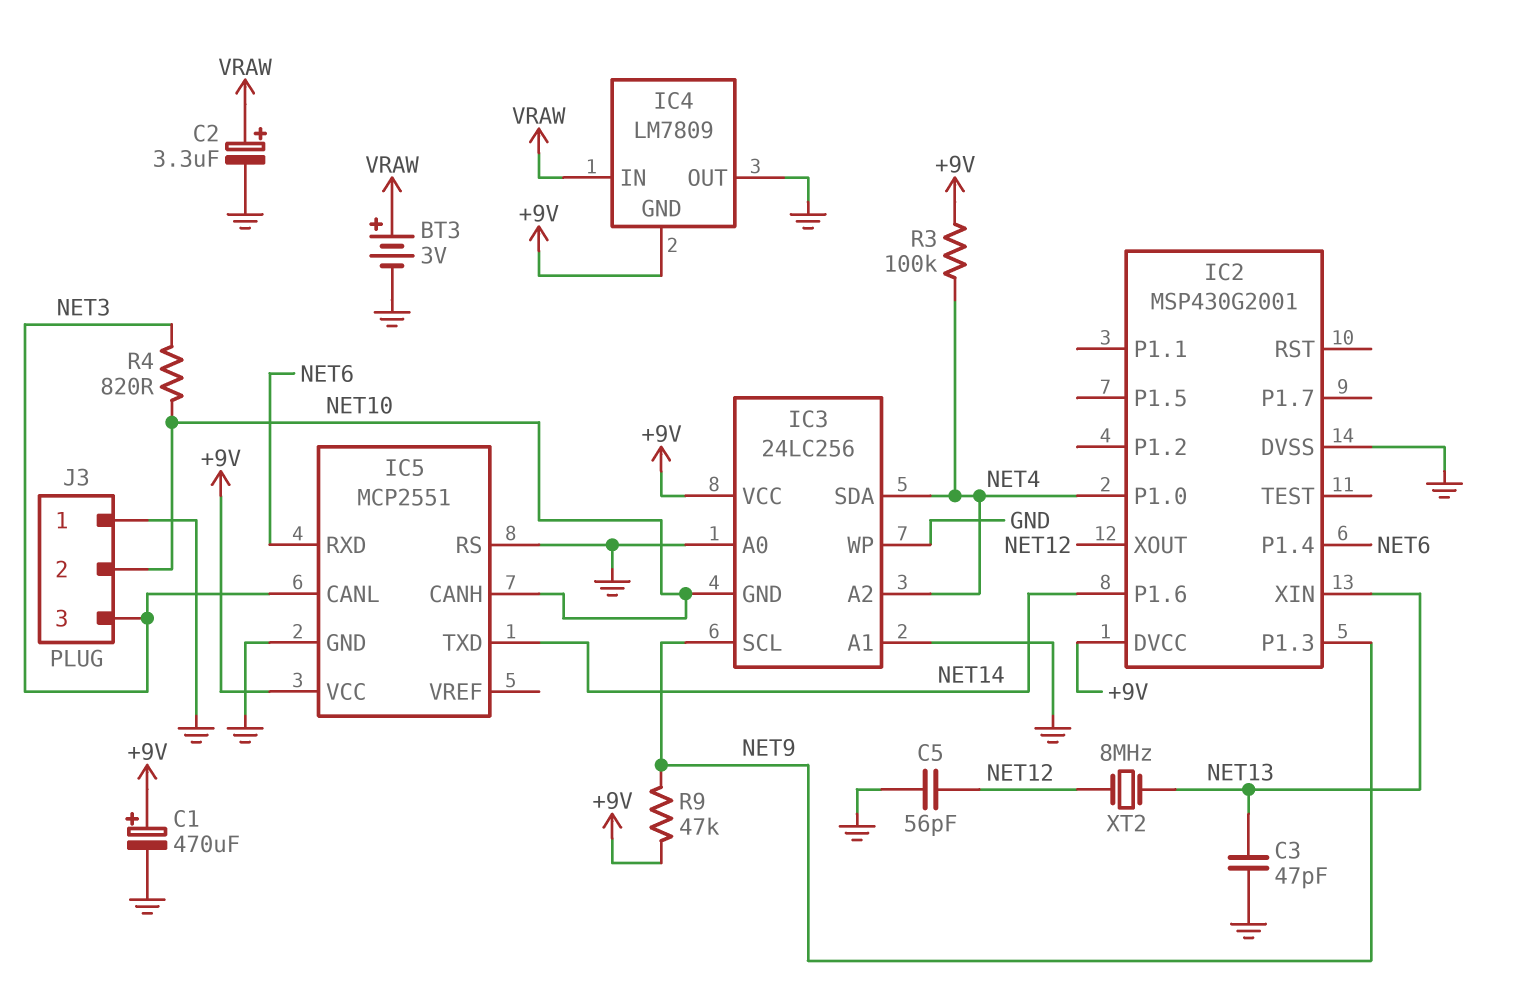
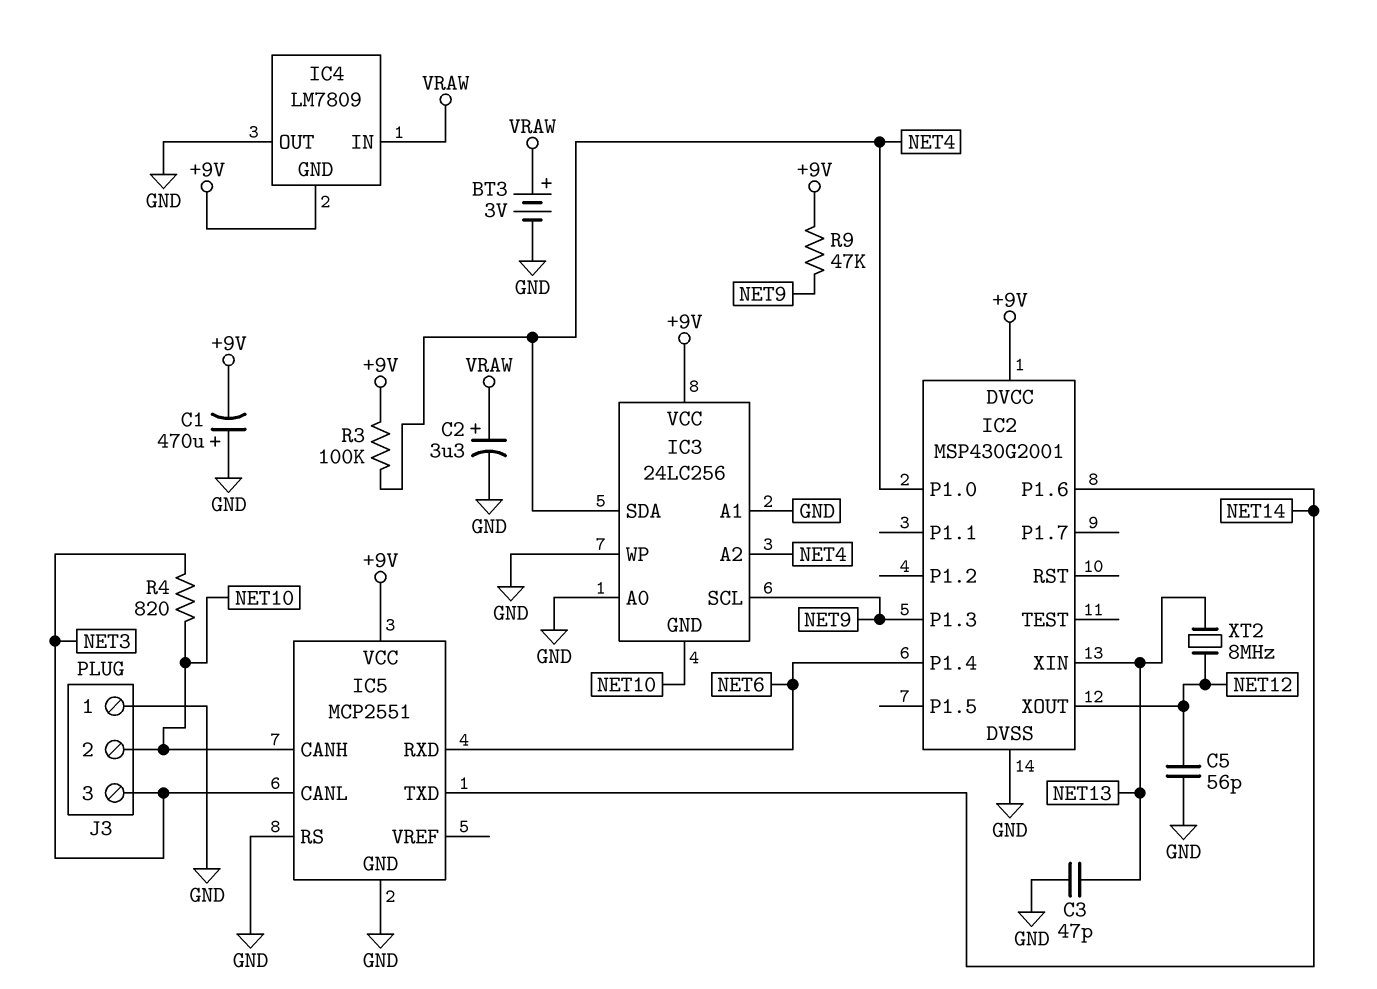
C1: 470uF (plus +9V, minus GND) -> 470uF (plus GND, minus +9V)

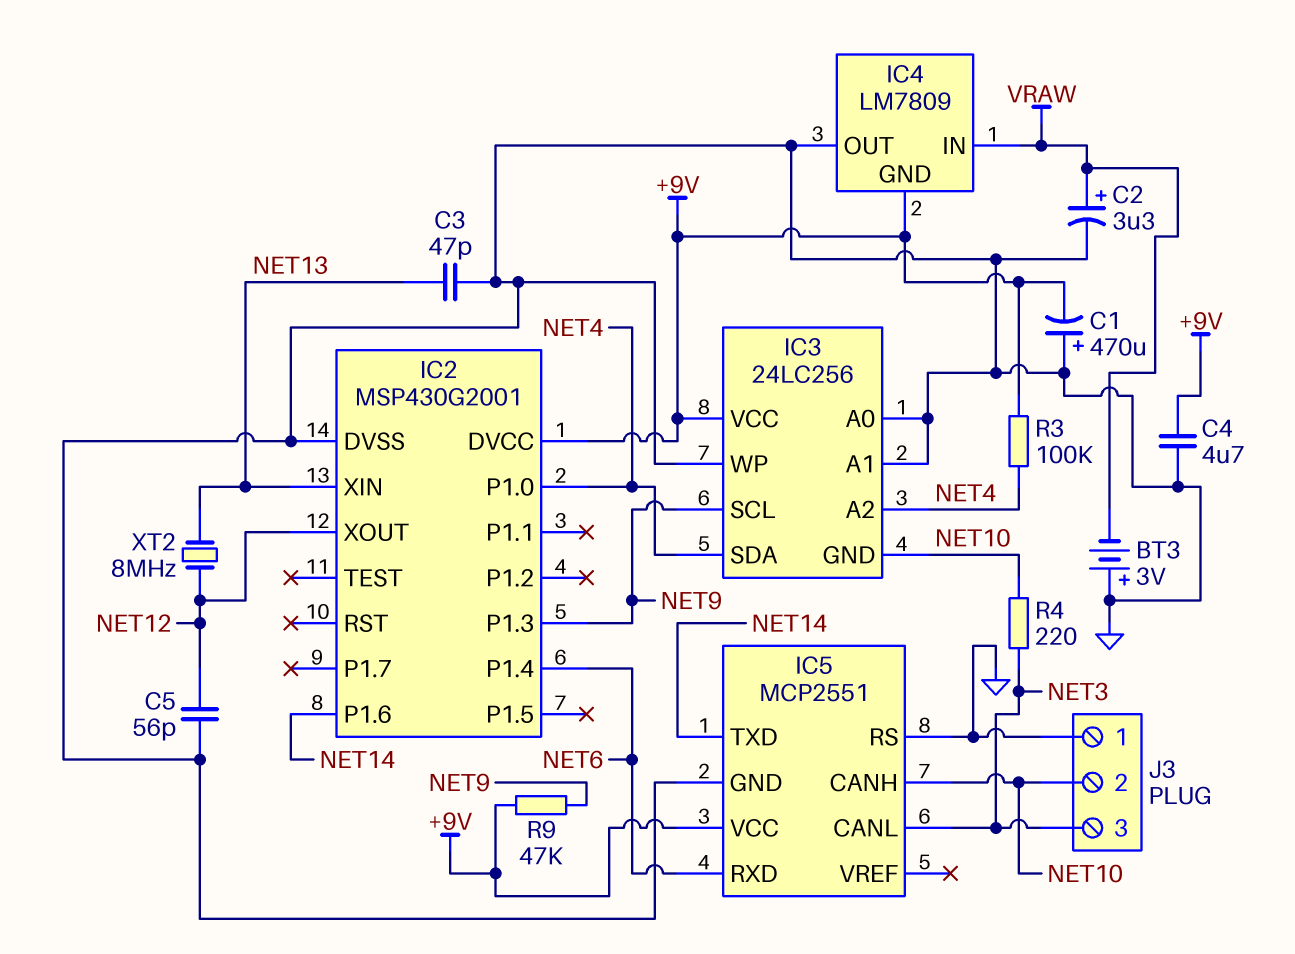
BT3: 3V (plus VRAW, minus GND) -> 3V (plus GND, minus VRAW)
C4: none -> 4.7uF (+9V, GND)
R4: 820 (NET3, NET10) -> 220 (NET3, NET10)

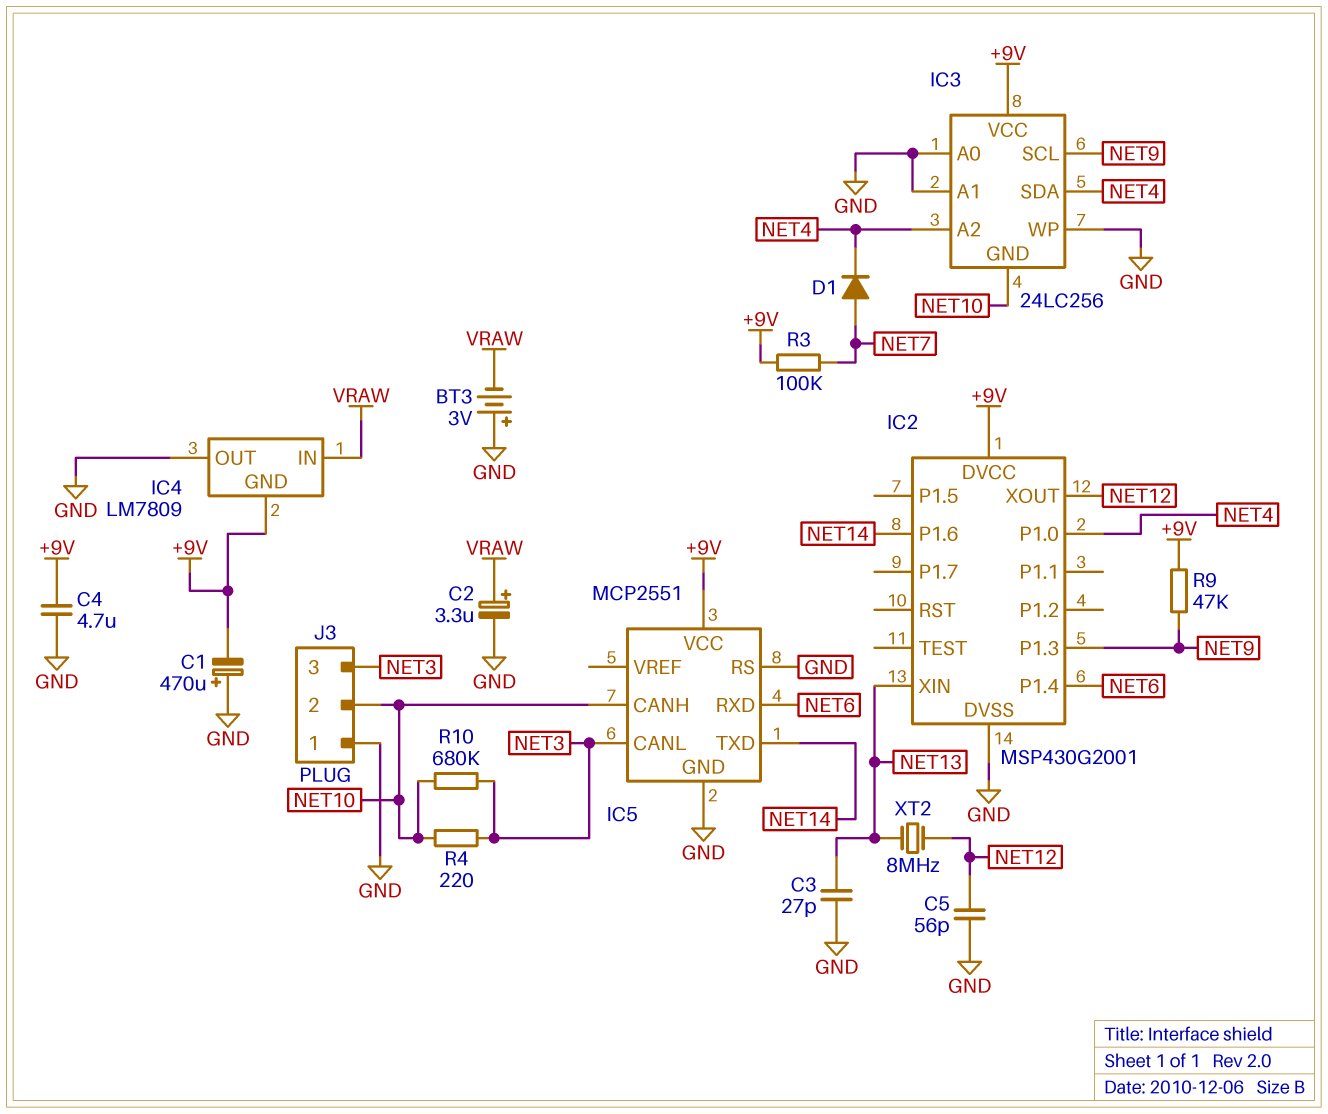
C3: 47pF (GND, NET13) -> 27pF (GND, NET13)
D1: none -> diode (A NET7, K NET4)
R3: 100k (+9V, NET4) -> 100k (+9V, NET7)
R10: none -> 680k (NET3, NET10)

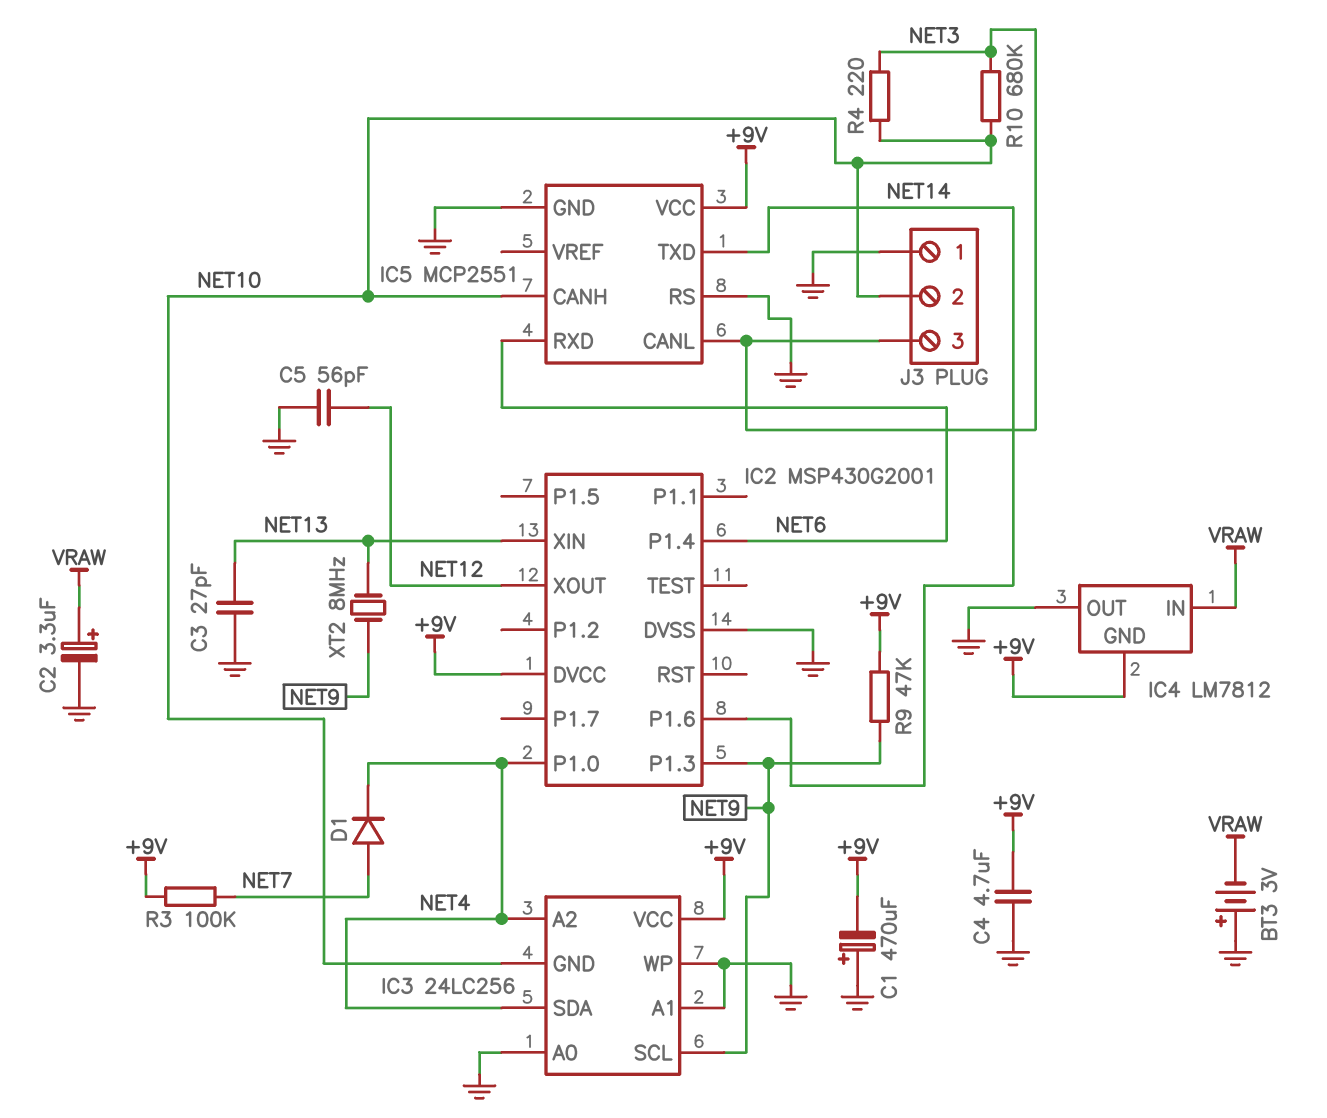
IC4: LM7809 -> LM7812
XT2: 8MHz (NET12, NET13) -> 8MHz (NET9, NET13)

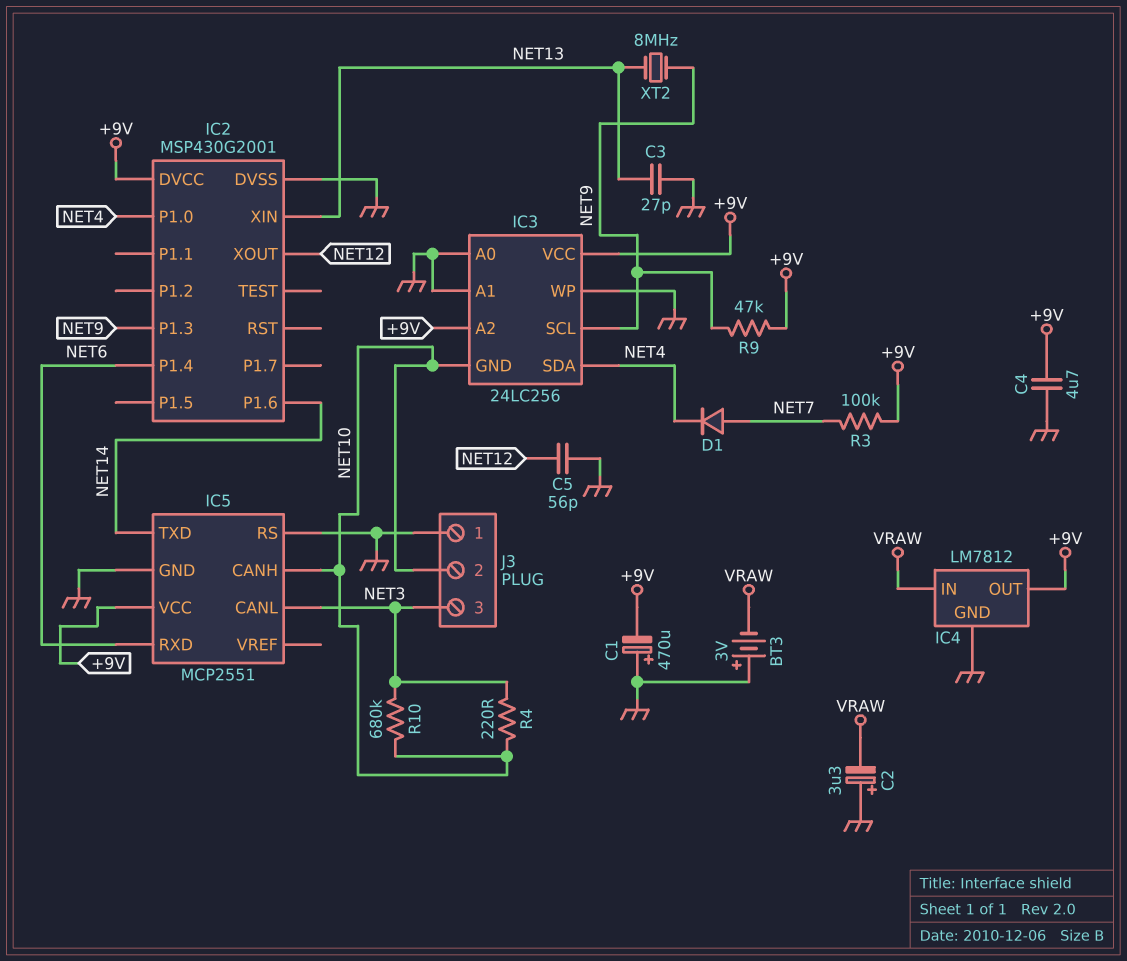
C2: 3.3uF (plus VRAW, minus GND) -> 3.3uF (plus GND, minus VRAW)
IC3 pin A2: NET4 -> +9V
IC4 pin GND: +9V -> GND
IC4 pin OUT: GND -> +9V

